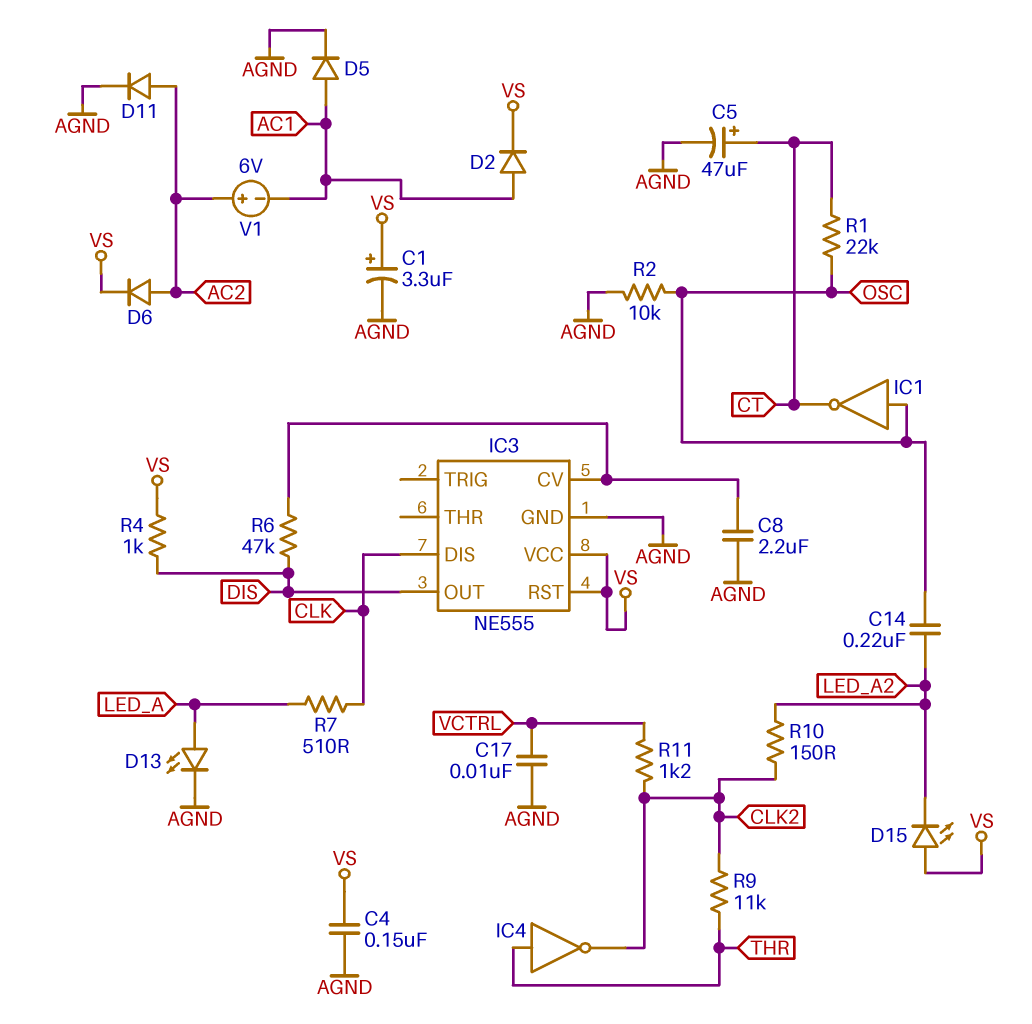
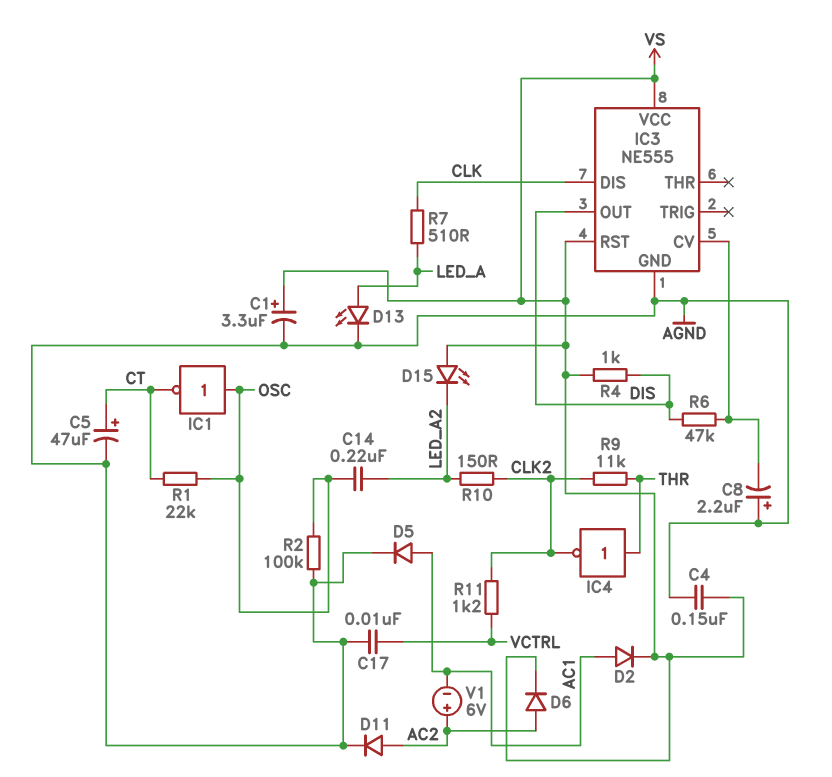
C8: 2.2uF (AGND, IC3/CV) -> 2.2uF (plus AGND, minus IC3/CV)
R2: 10k (AGND, OSC) -> 100k (AGND, OSC)

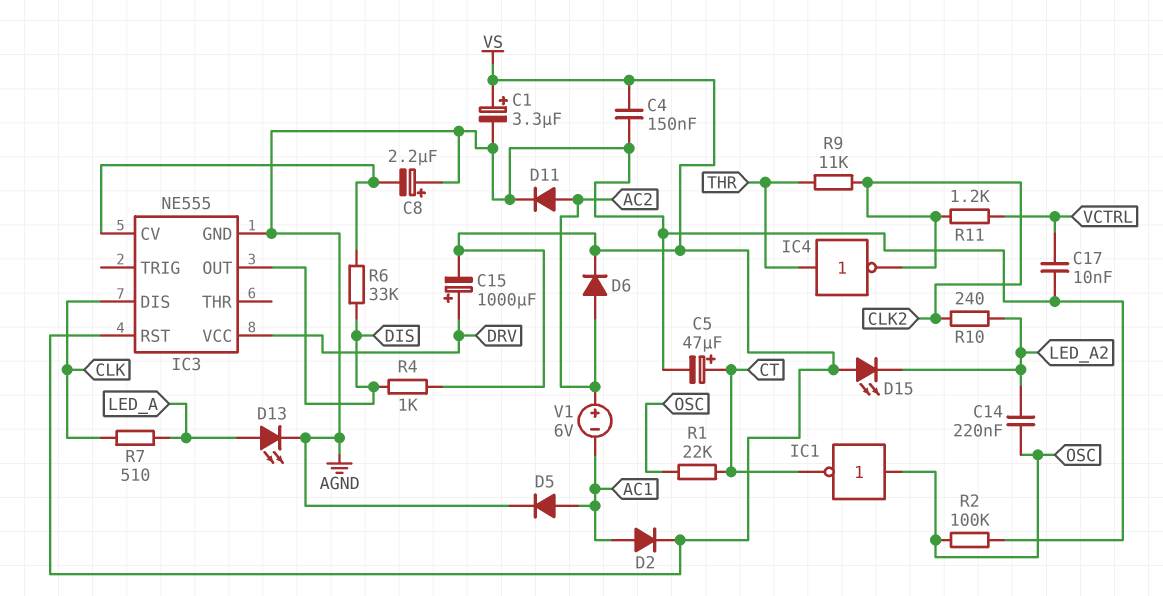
C15: none -> 1000uF (plus DRV, minus VS)
IC3 pin VCC: VS -> DRV
R6: 47k (DIS, IC3/CV) -> 33k (DIS, IC3/CV)
R10: 150 (CLK2, LED_A2) -> 240 (CLK2, LED_A2)

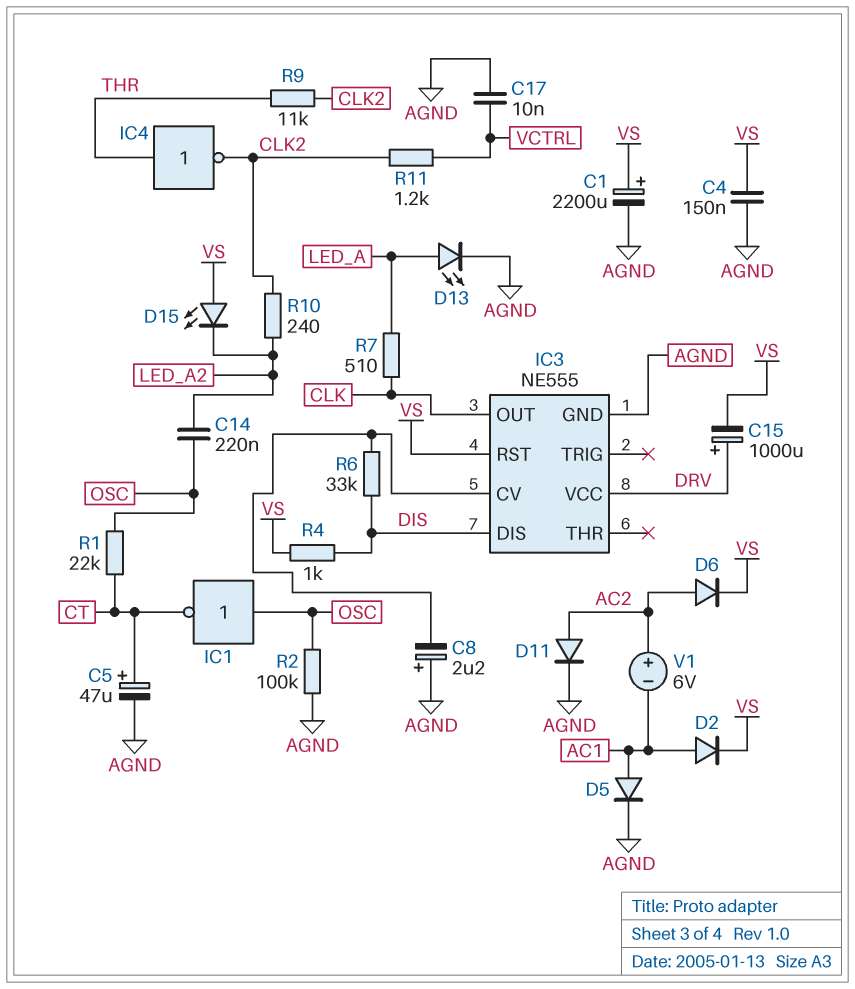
C1: 3.3uF (plus VS, minus AGND) -> 2200uF (plus VS, minus AGND)
IC3 pin DIS: CLK -> DIS
IC3 pin OUT: DIS -> CLK

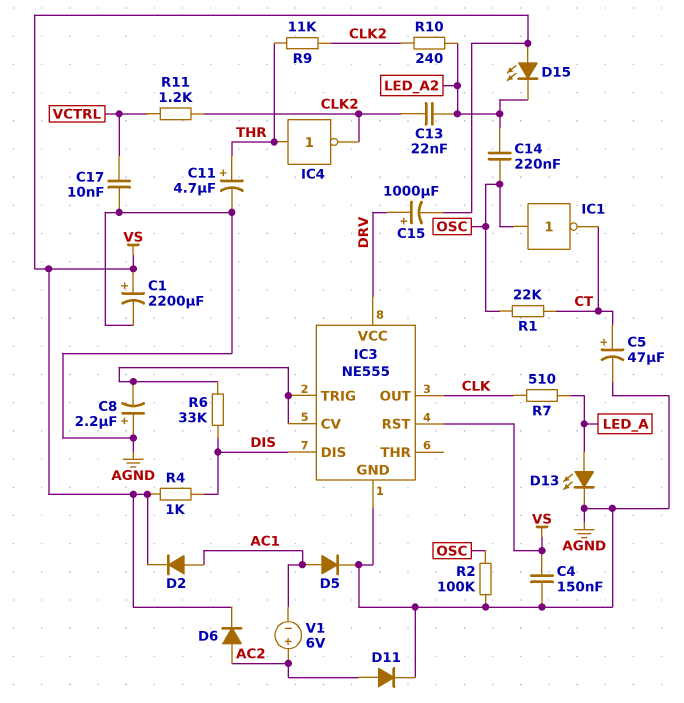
C11: none -> 4.7uF (plus THR, minus AGND)
C13: none -> 22nF (CLK2, LED_A2)
IC3 pin TRIG: none -> IC3/CV

